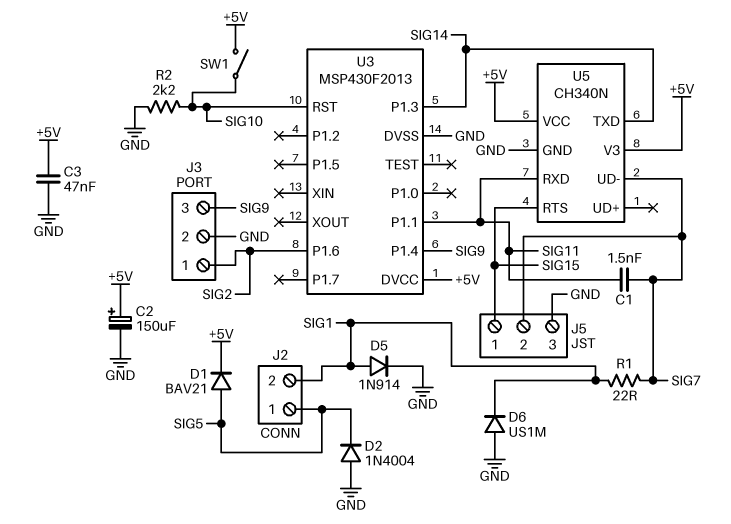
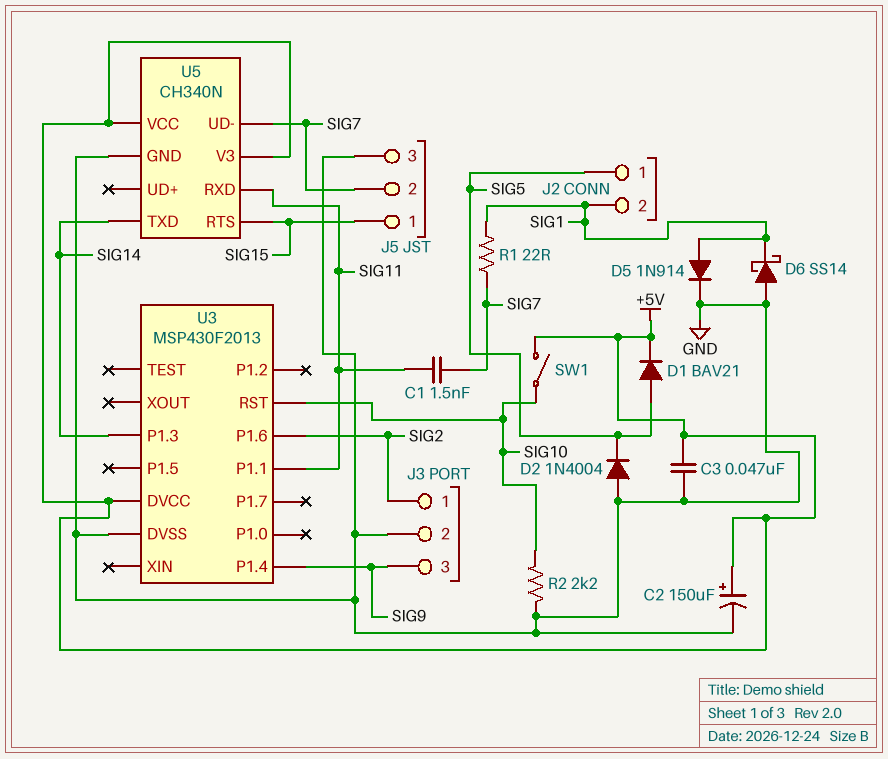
D6: diode US1M (A GND, K SIG1) -> schottky SS14 (A GND, K SIG1)

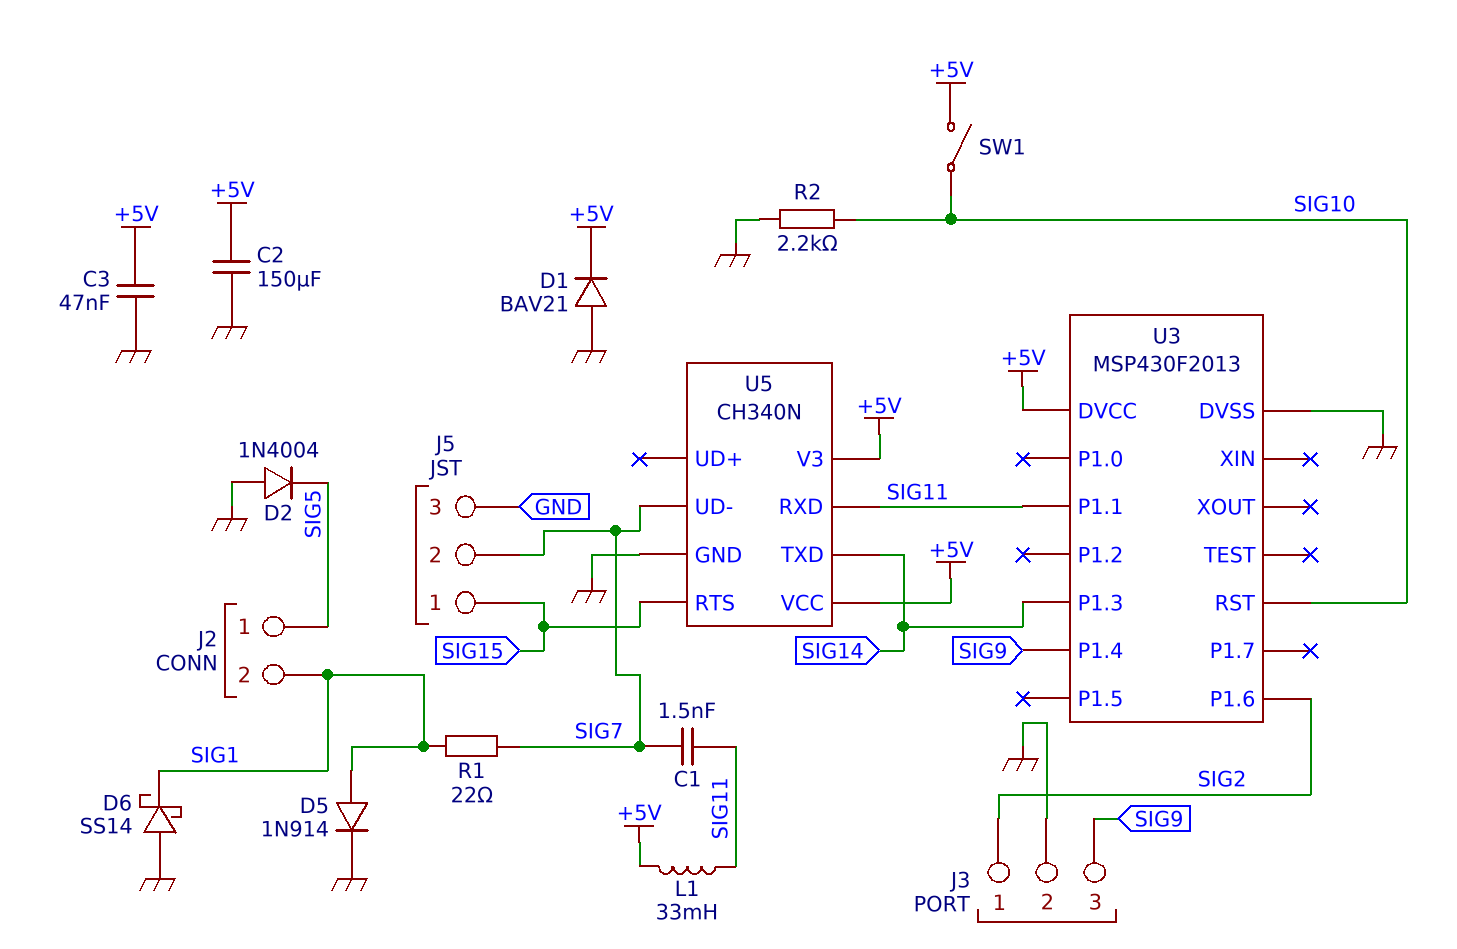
C2: 150uF (plus +5V, minus GND) -> 150uF (+5V, GND)
D1: diode BAV21 (A SIG5, K +5V) -> diode BAV21 (A GND, K +5V)
L1: none -> 33mH (+5V, SIG11)

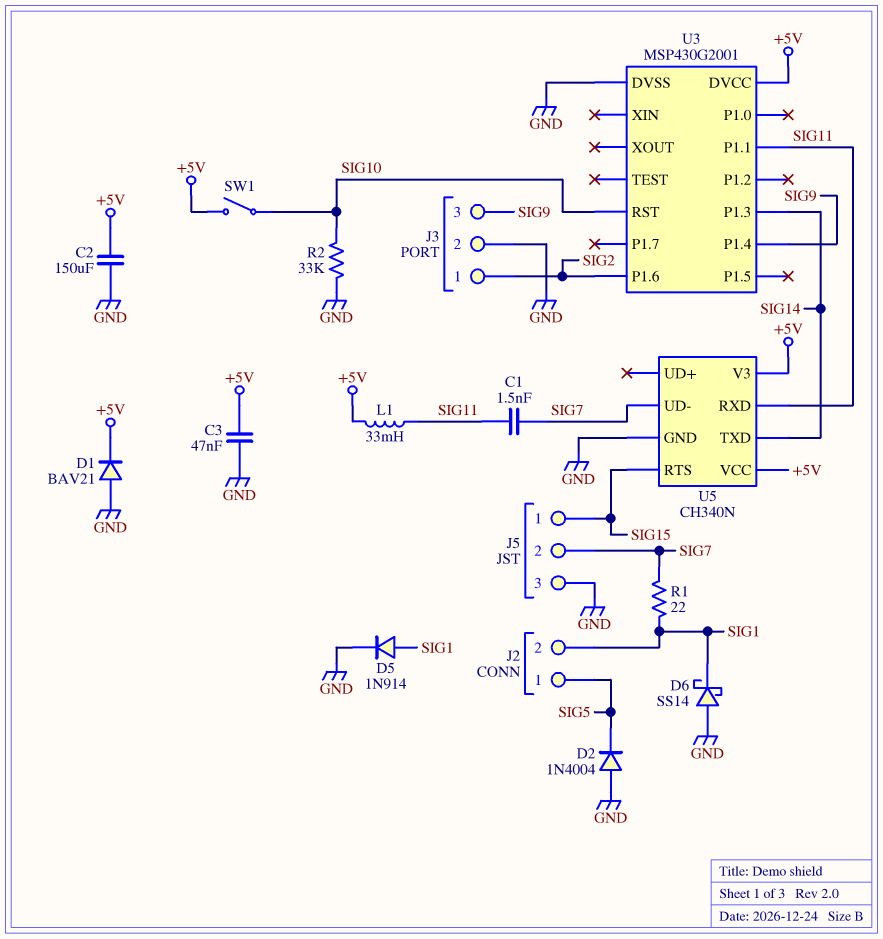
R2: 2.2k (GND, SIG10) -> 33k (GND, SIG10)
U3: MSP430F2013 -> MSP430G2001

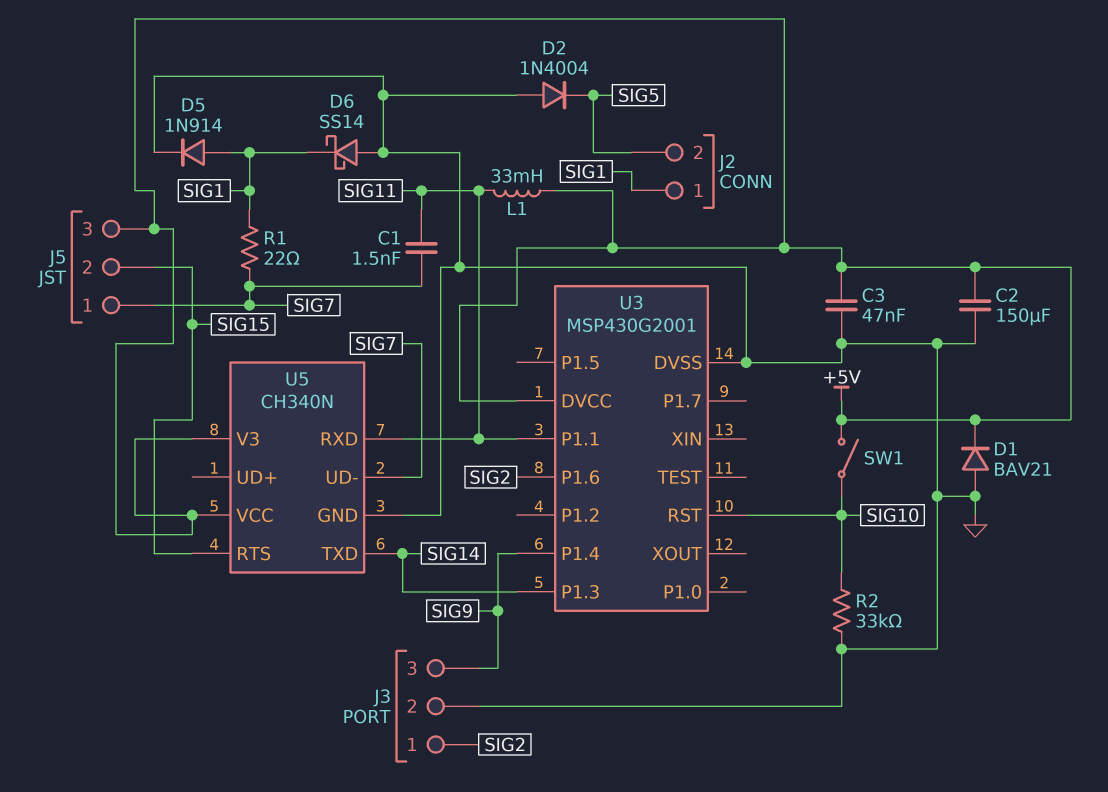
J2 pin 1: SIG5 -> SIG1
J2 pin 2: SIG1 -> SIG5
J5 pin 1: SIG15 -> SIG7
J5 pin 2: SIG7 -> SIG15
J5 pin 3: GND -> +5V

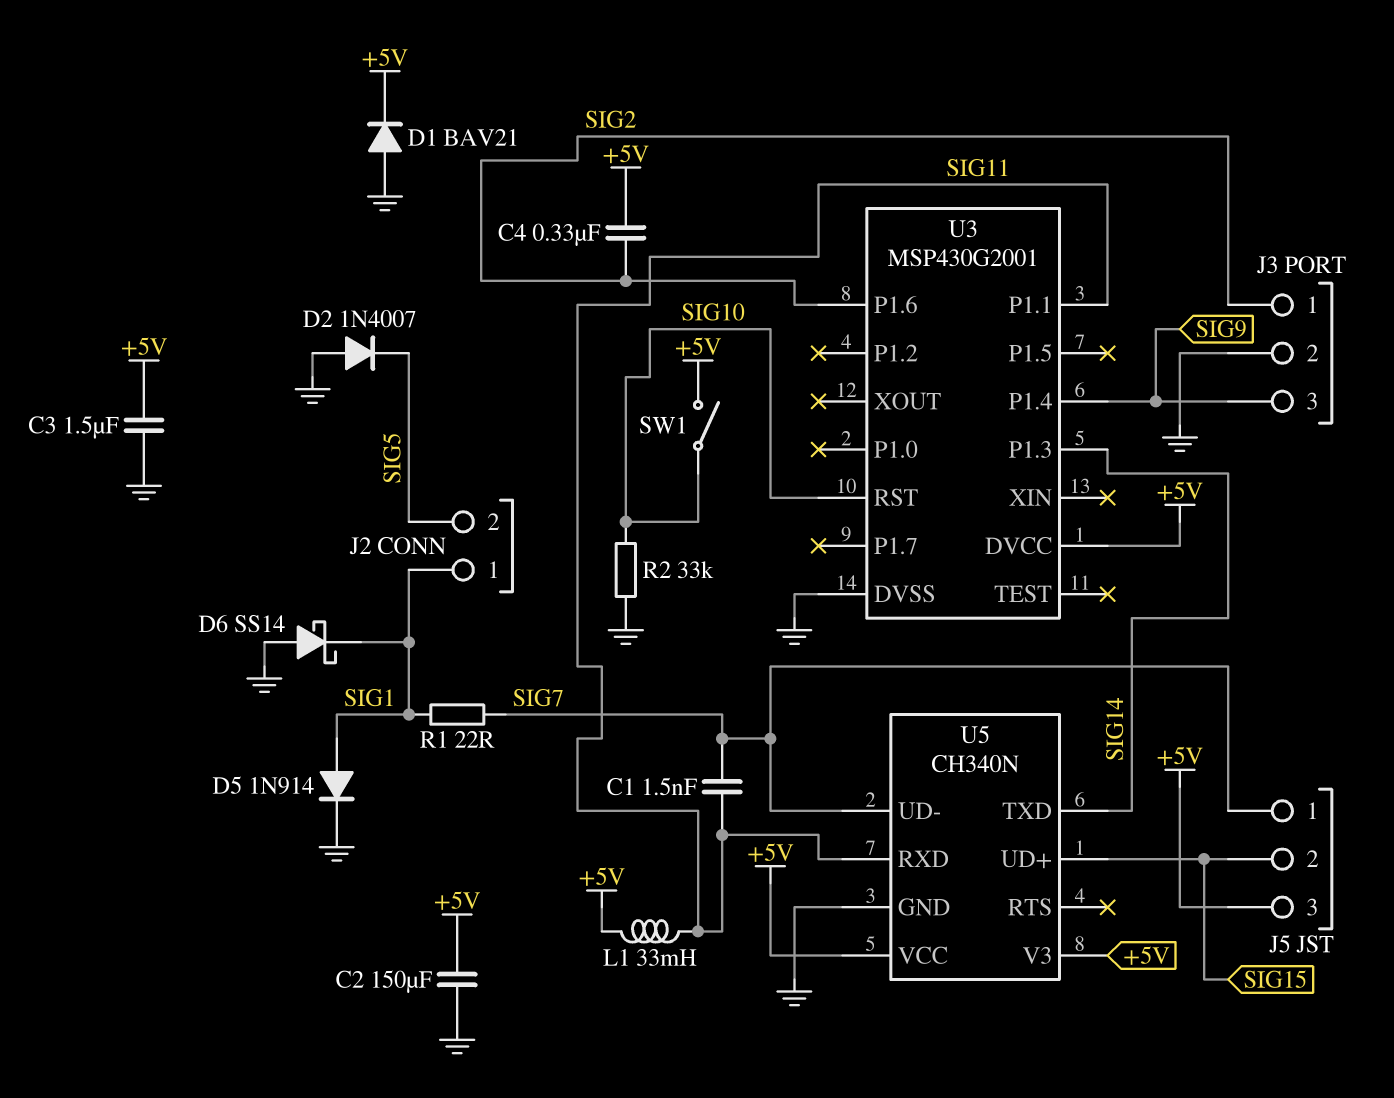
C3: 47nF (+5V, GND) -> 1.5uF (+5V, GND)
C4: none -> 330nF (+5V, SIG2)
D2: diode 1N4004 (A GND, K SIG5) -> diode 1N4007 (A GND, K SIG5)
U5 pin RTS: SIG15 -> none
U5 pin UD+: none -> SIG15

